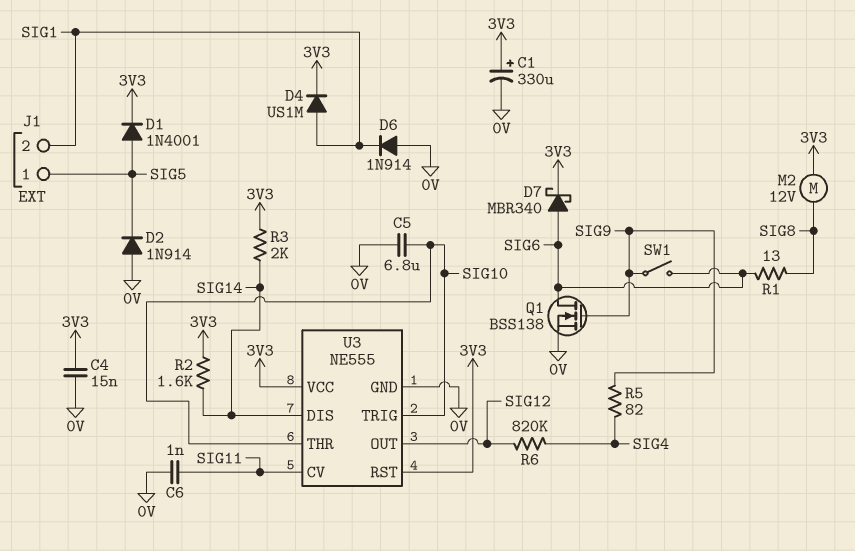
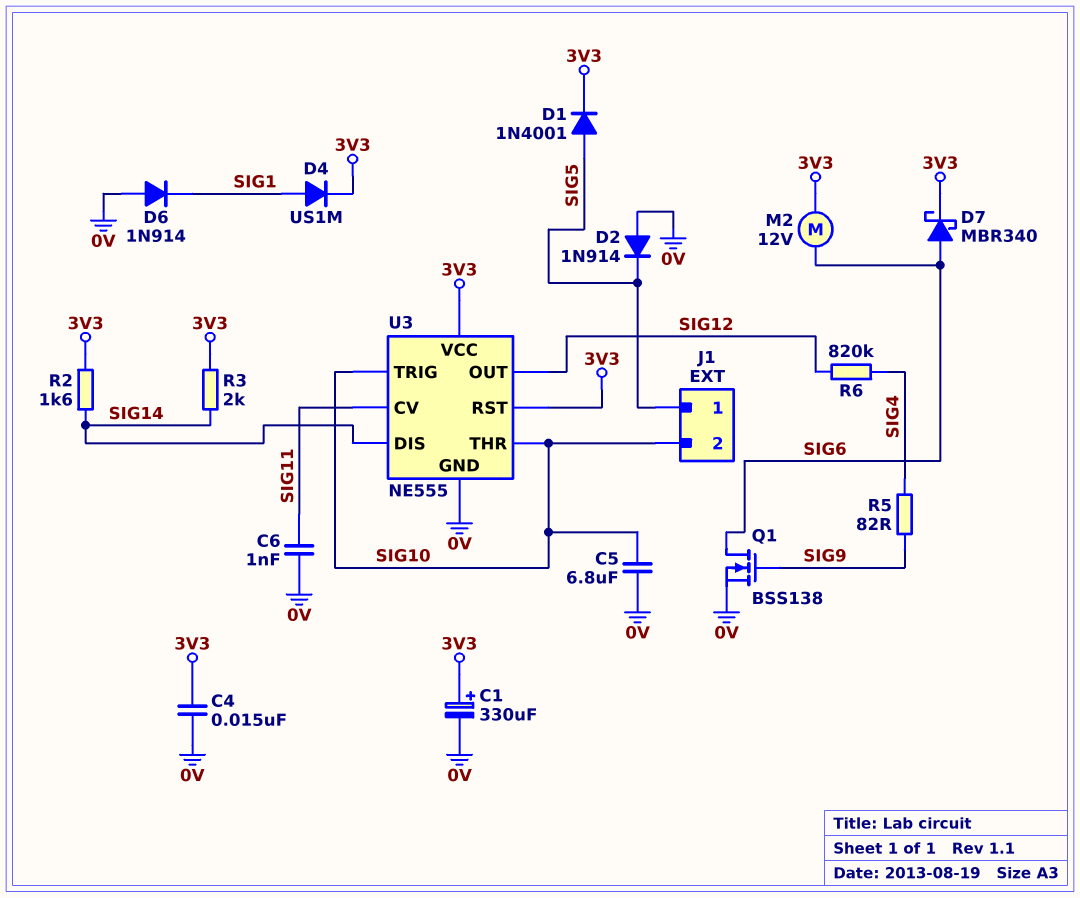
J1 pin 2: SIG1 -> SIG10
M2: motor 12V (3V3, SIG8) -> motor 12V (3V3, SIG6)
R1: 13 (SIG6, SIG8) -> none
SW1: switch (SIG6, SIG9) -> none

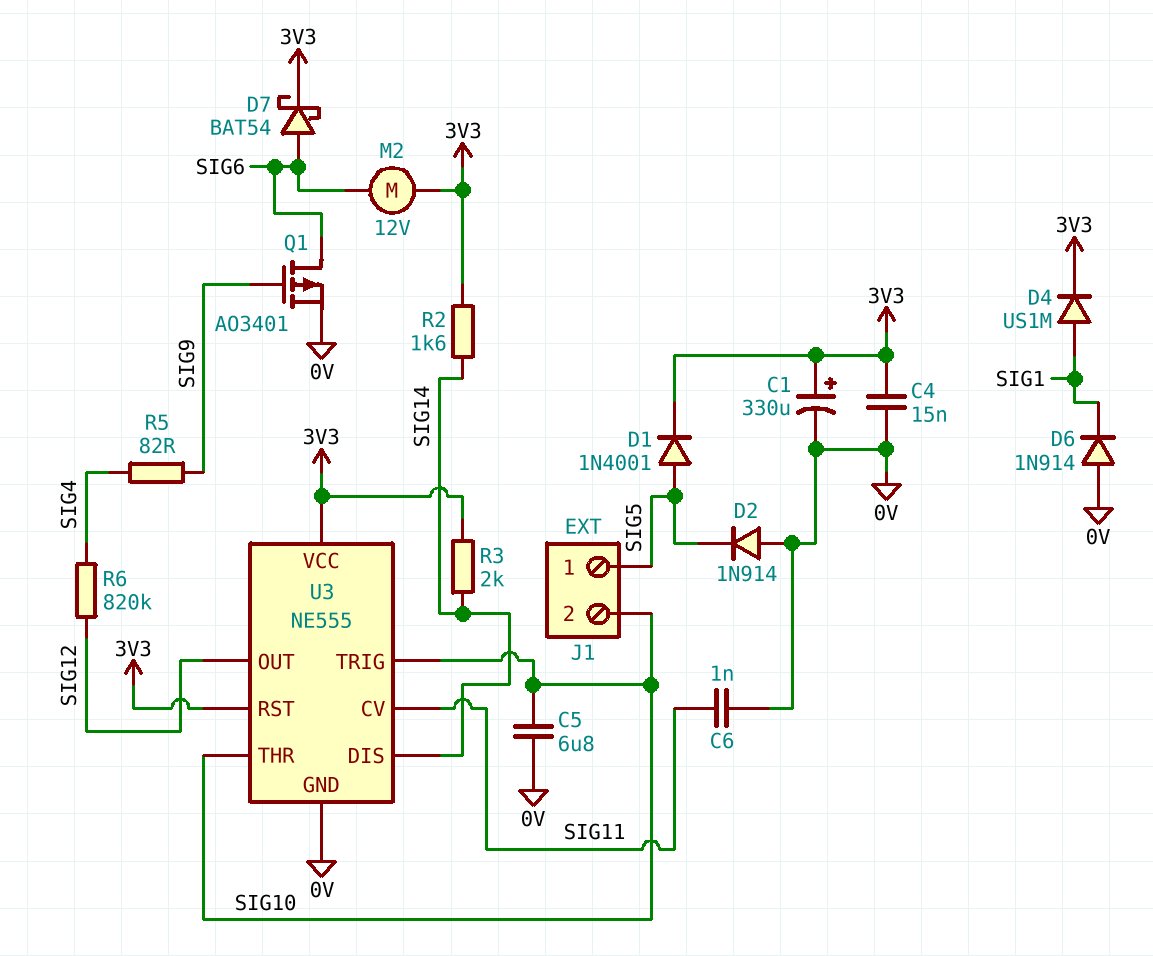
D7: schottky MBR340 (A SIG6, K 3V3) -> schottky BAT54 (A SIG6, K 3V3)
Q1: NMOS BSS138 (G SIG9, D SIG6, S 0V) -> PMOS AO3401 (G SIG9, D SIG6, S 0V)

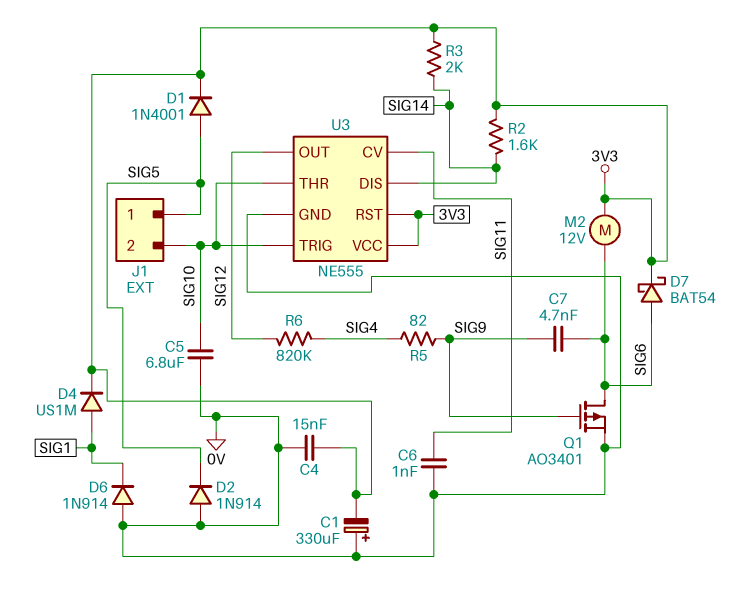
C1: 330uF (plus 3V3, minus 0V) -> 330uF (plus 0V, minus 3V3)
C7: none -> 4.7nF (SIG6, SIG9)

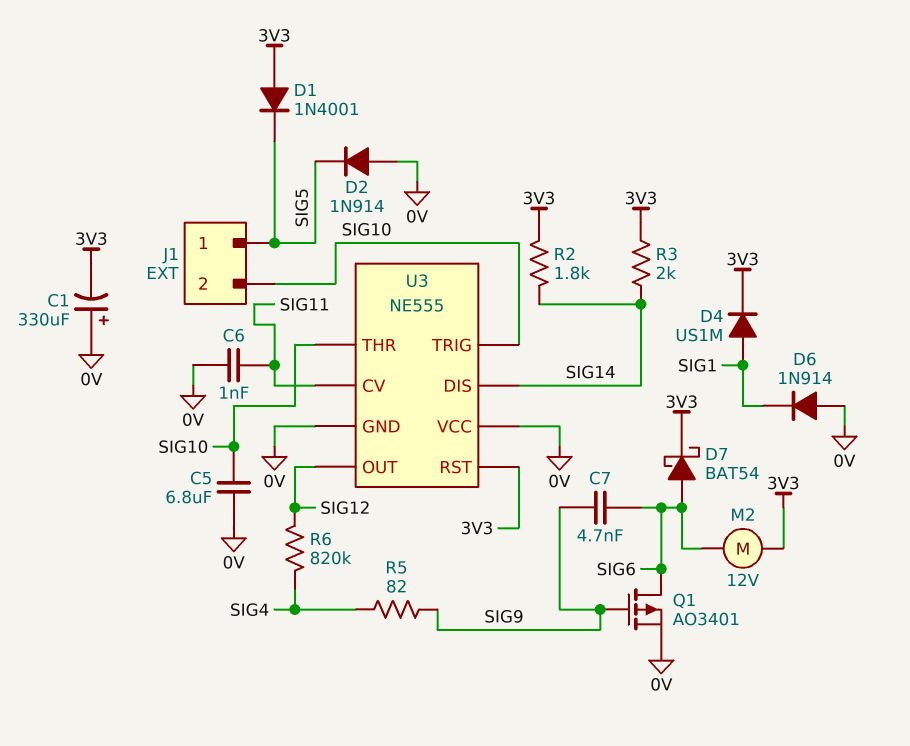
C4: 15nF (0V, 3V3) -> none
D1: diode 1N4001 (A SIG5, K 3V3) -> diode 1N4001 (A 3V3, K SIG5)
R2: 1.6k (3V3, SIG14) -> 1.8k (3V3, SIG14)
U3 pin VCC: 3V3 -> 0V

